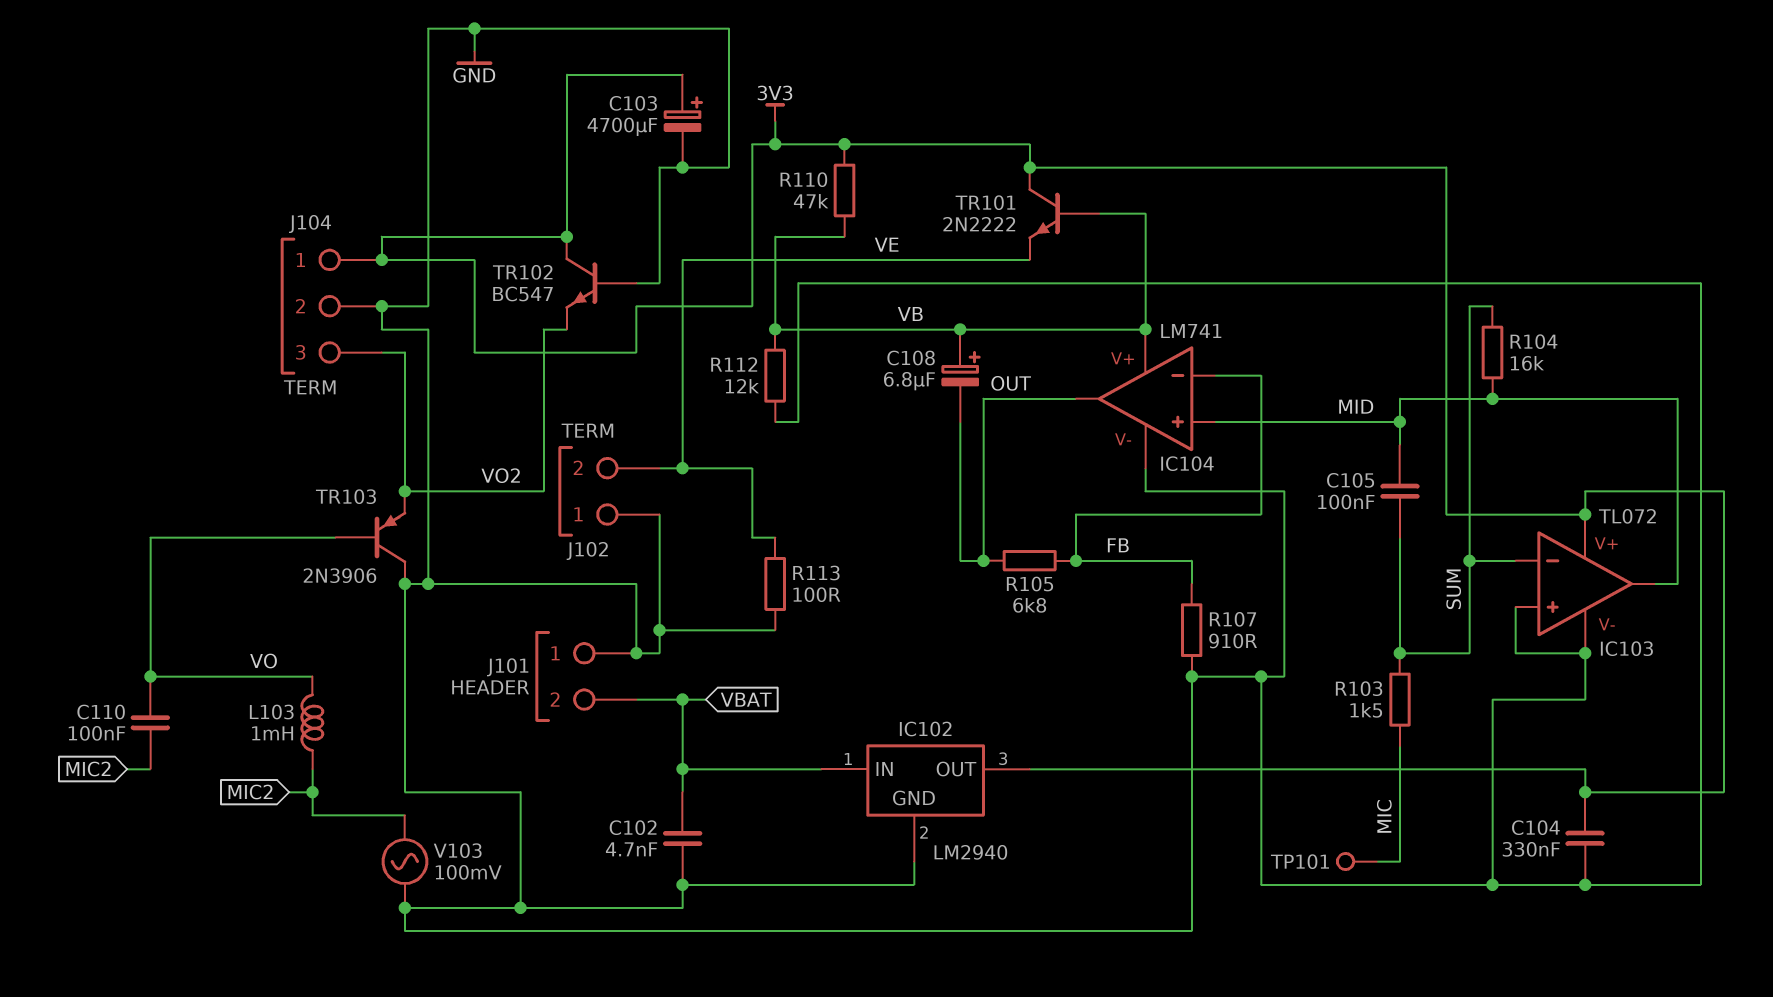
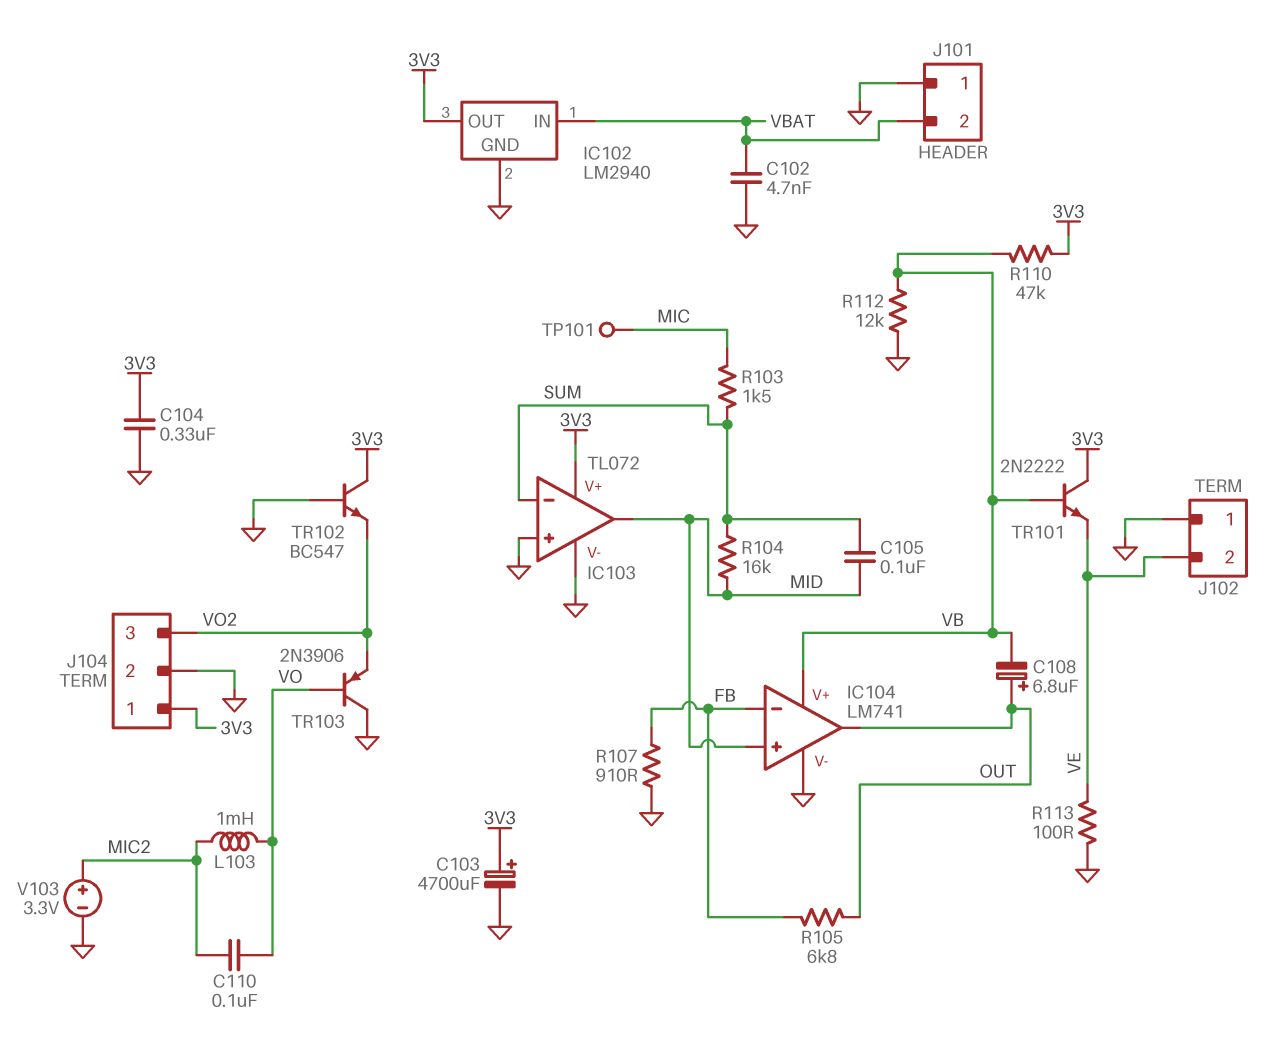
C108: 6.8uF (plus VB, minus OUT) -> 6.8uF (plus OUT, minus VB)
V103: AC 100mV (GND, MIC2) -> 3.3V (plus MIC2, minus GND)

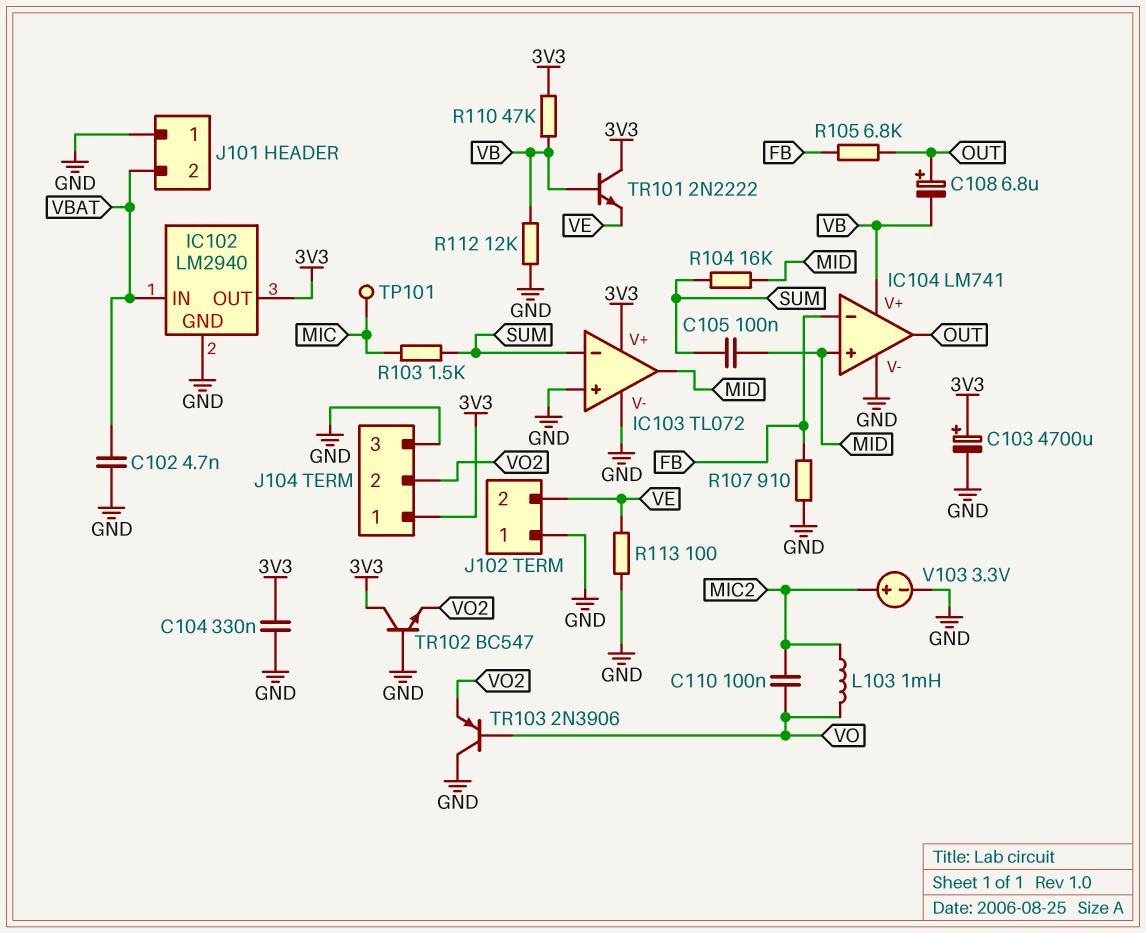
J104 pin 2: GND -> VO2
J104 pin 3: VO2 -> GND

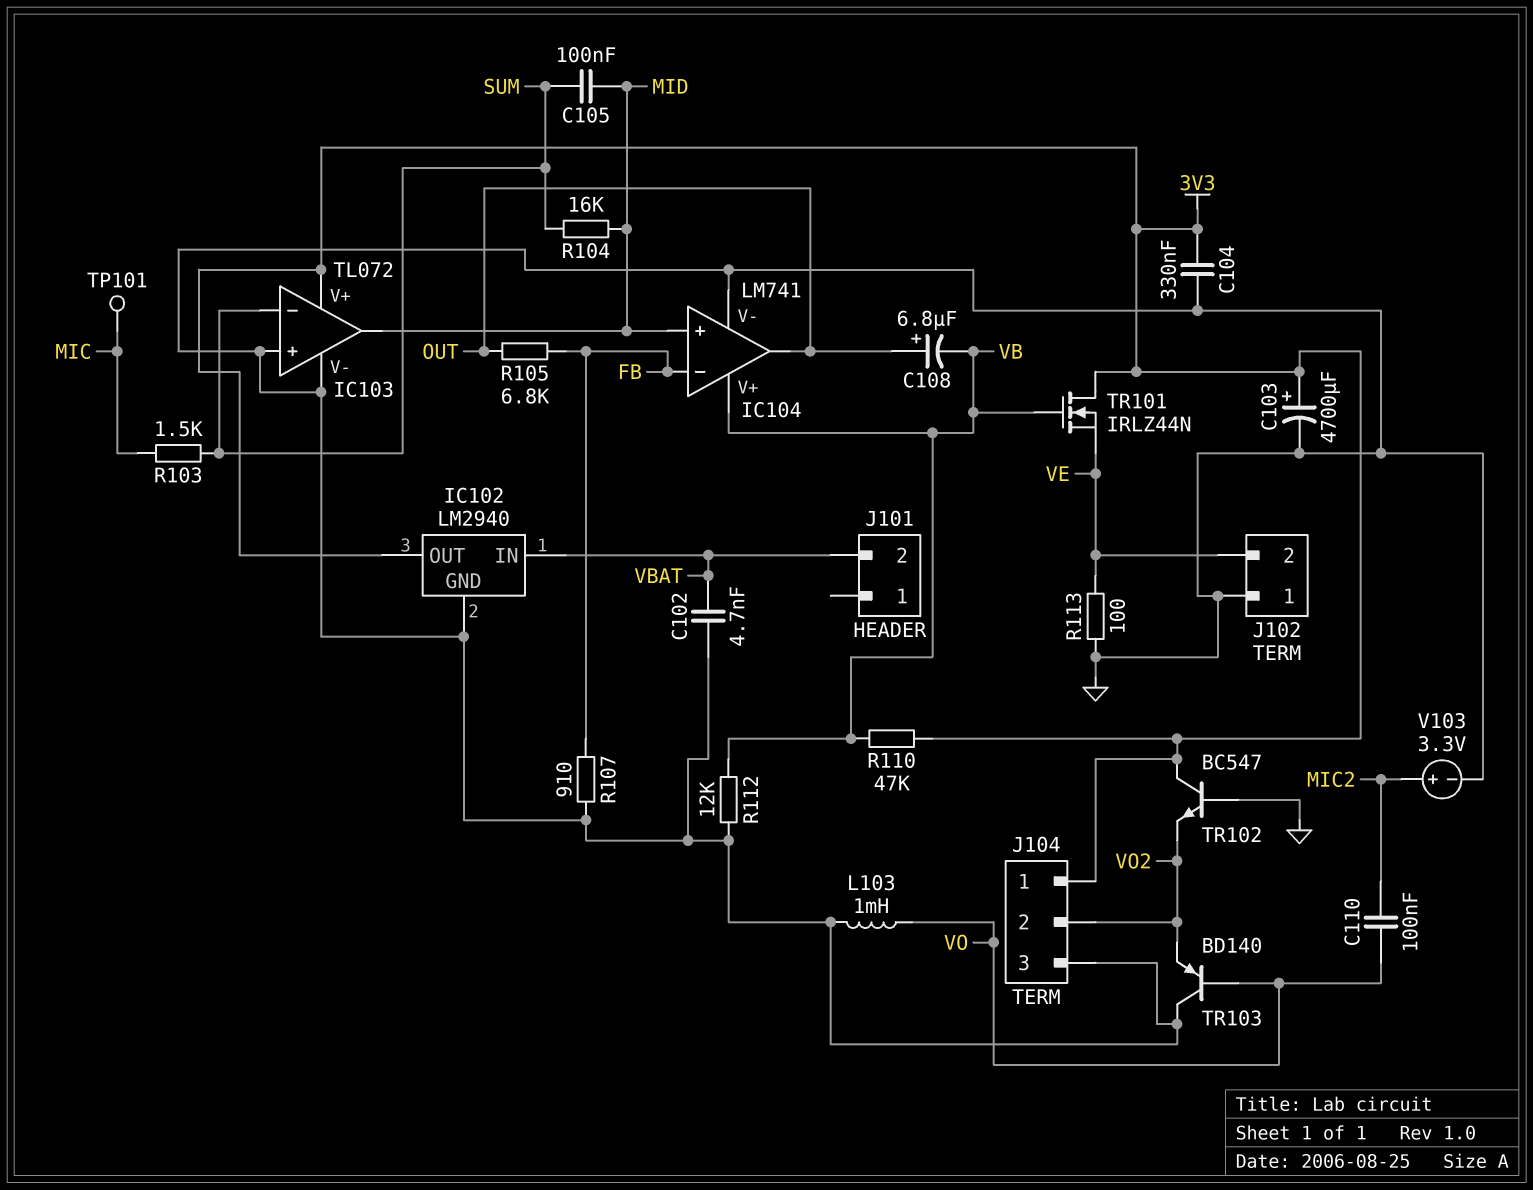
J101 pin 1: GND -> none
L103: 1mH (MIC2, VO) -> 1mH (GND, VO)
TR101: NPN 2N2222 (B VB, C 3V3, E VE) -> NMOS IRLZ44N (G VB, D 3V3, S VE)
TR103: PNP 2N3906 (B VO, C GND, E VO2) -> PNP BD140 (B VO, C GND, E VO2)

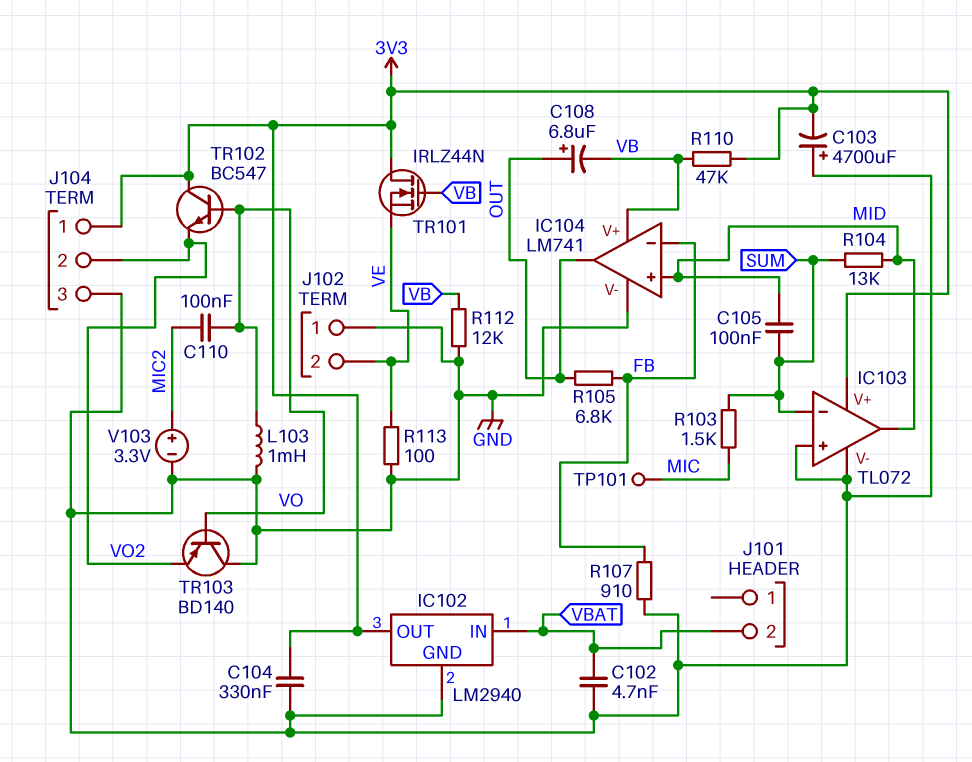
C103: 4700uF (plus 3V3, minus GND) -> 4700uF (plus GND, minus 3V3)
R104: 16k (MID, SUM) -> 13k (MID, SUM)
TR102: NPN BC547 (B GND, C 3V3, E VO2) -> NPN BC547 (B VO, C 3V3, E VO2)

